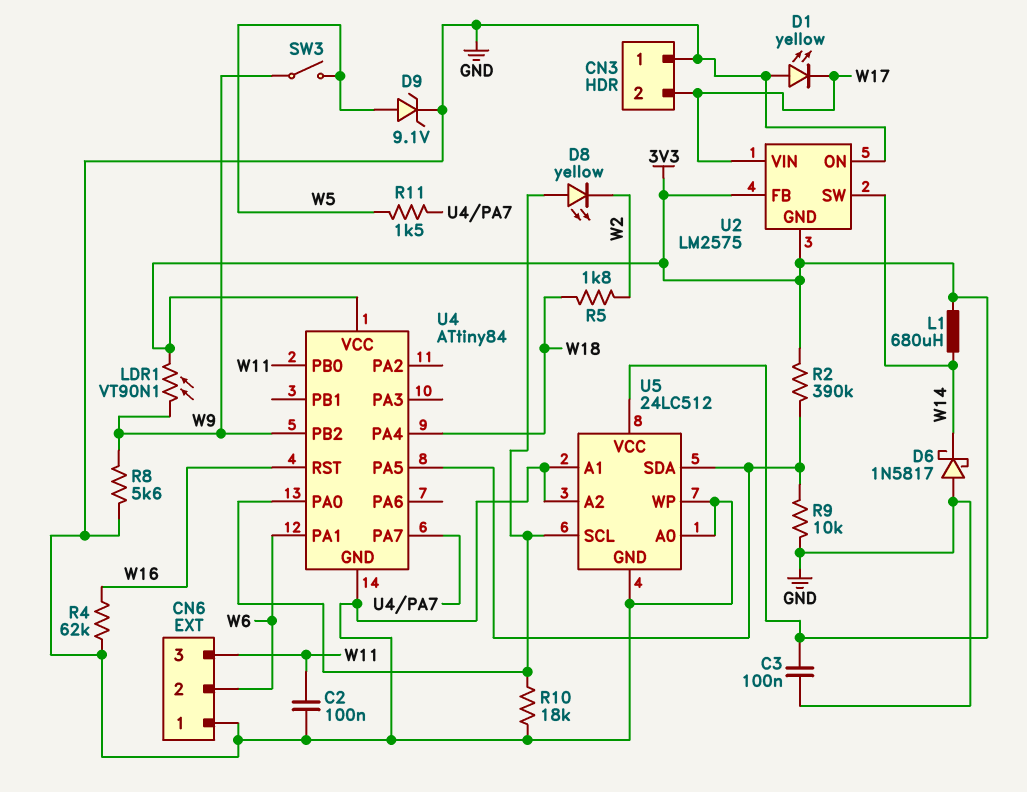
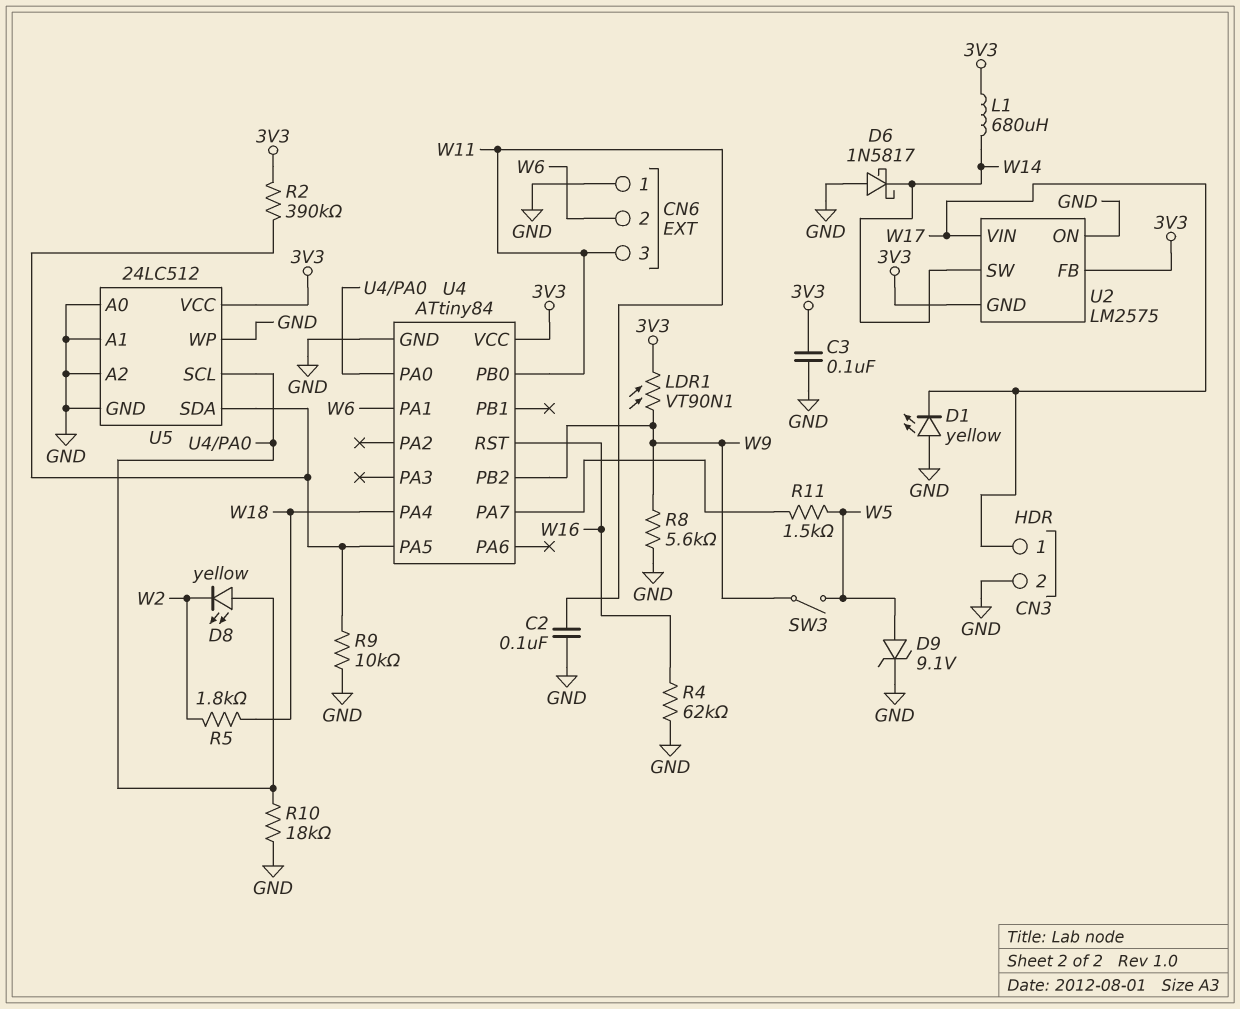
CN3 pin 1: GND -> W17
CN3 pin 2: W17 -> GND

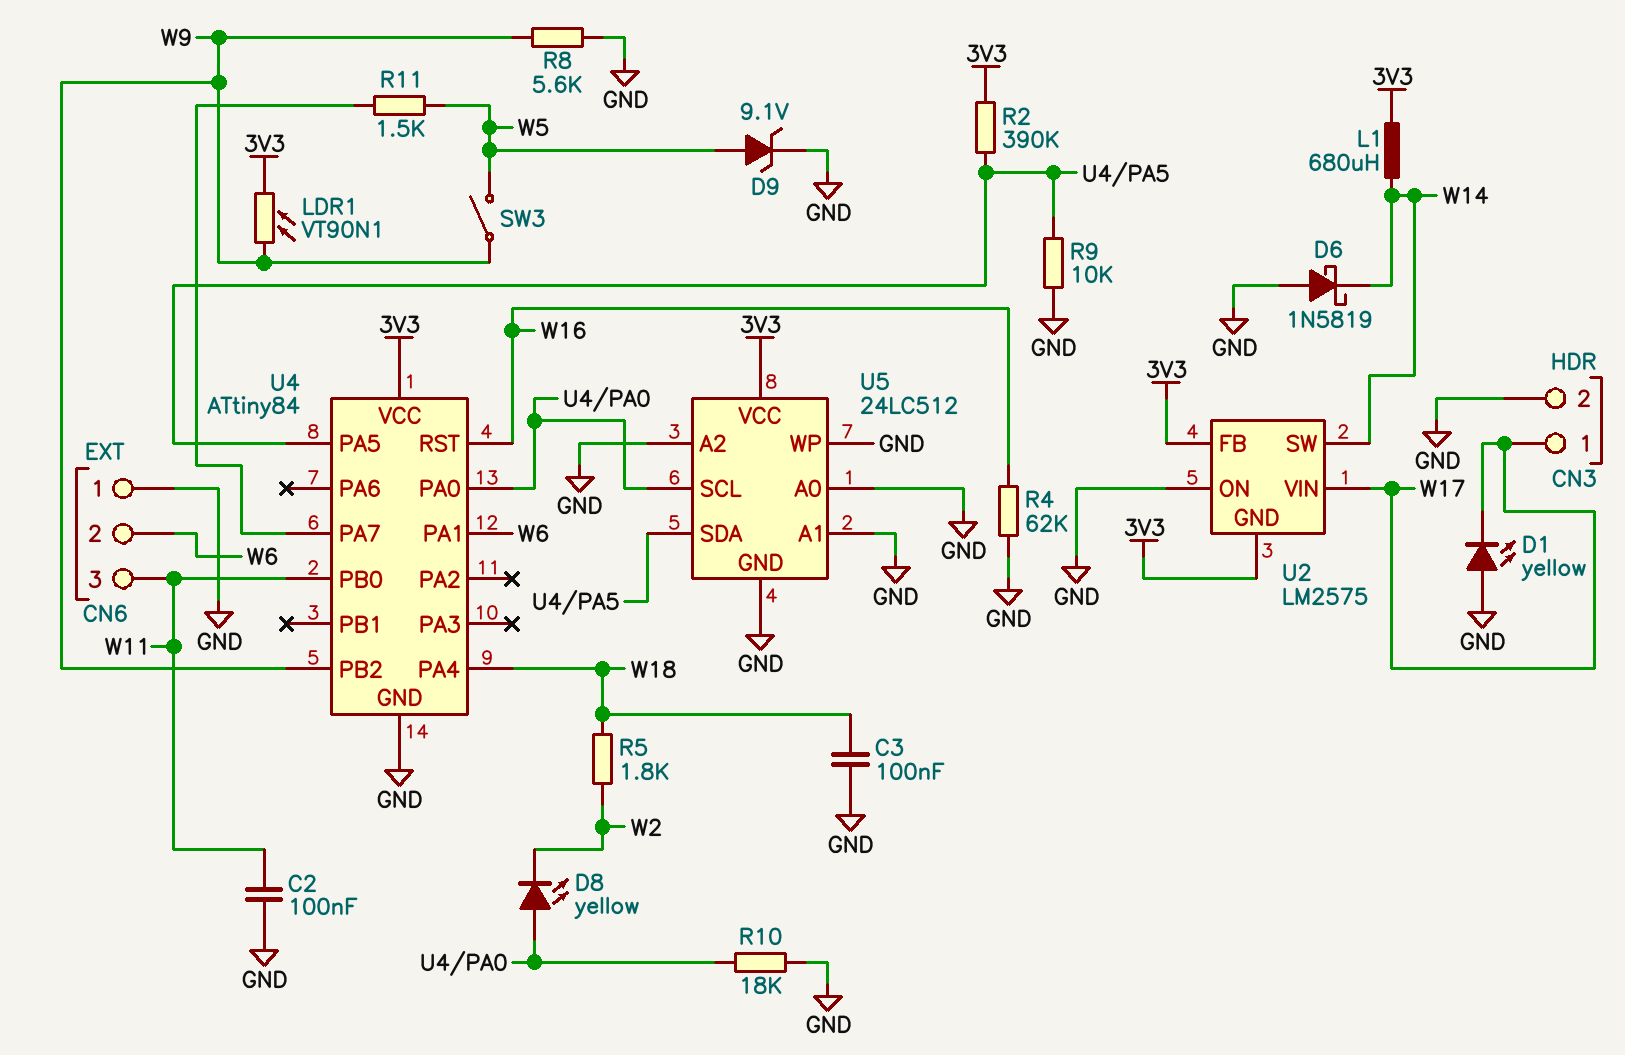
C3: 100nF (3V3, GND) -> 100nF (GND, W18)
D6: schottky 1N5817 (A GND, K W14) -> schottky 1N5819 (A GND, K W14)

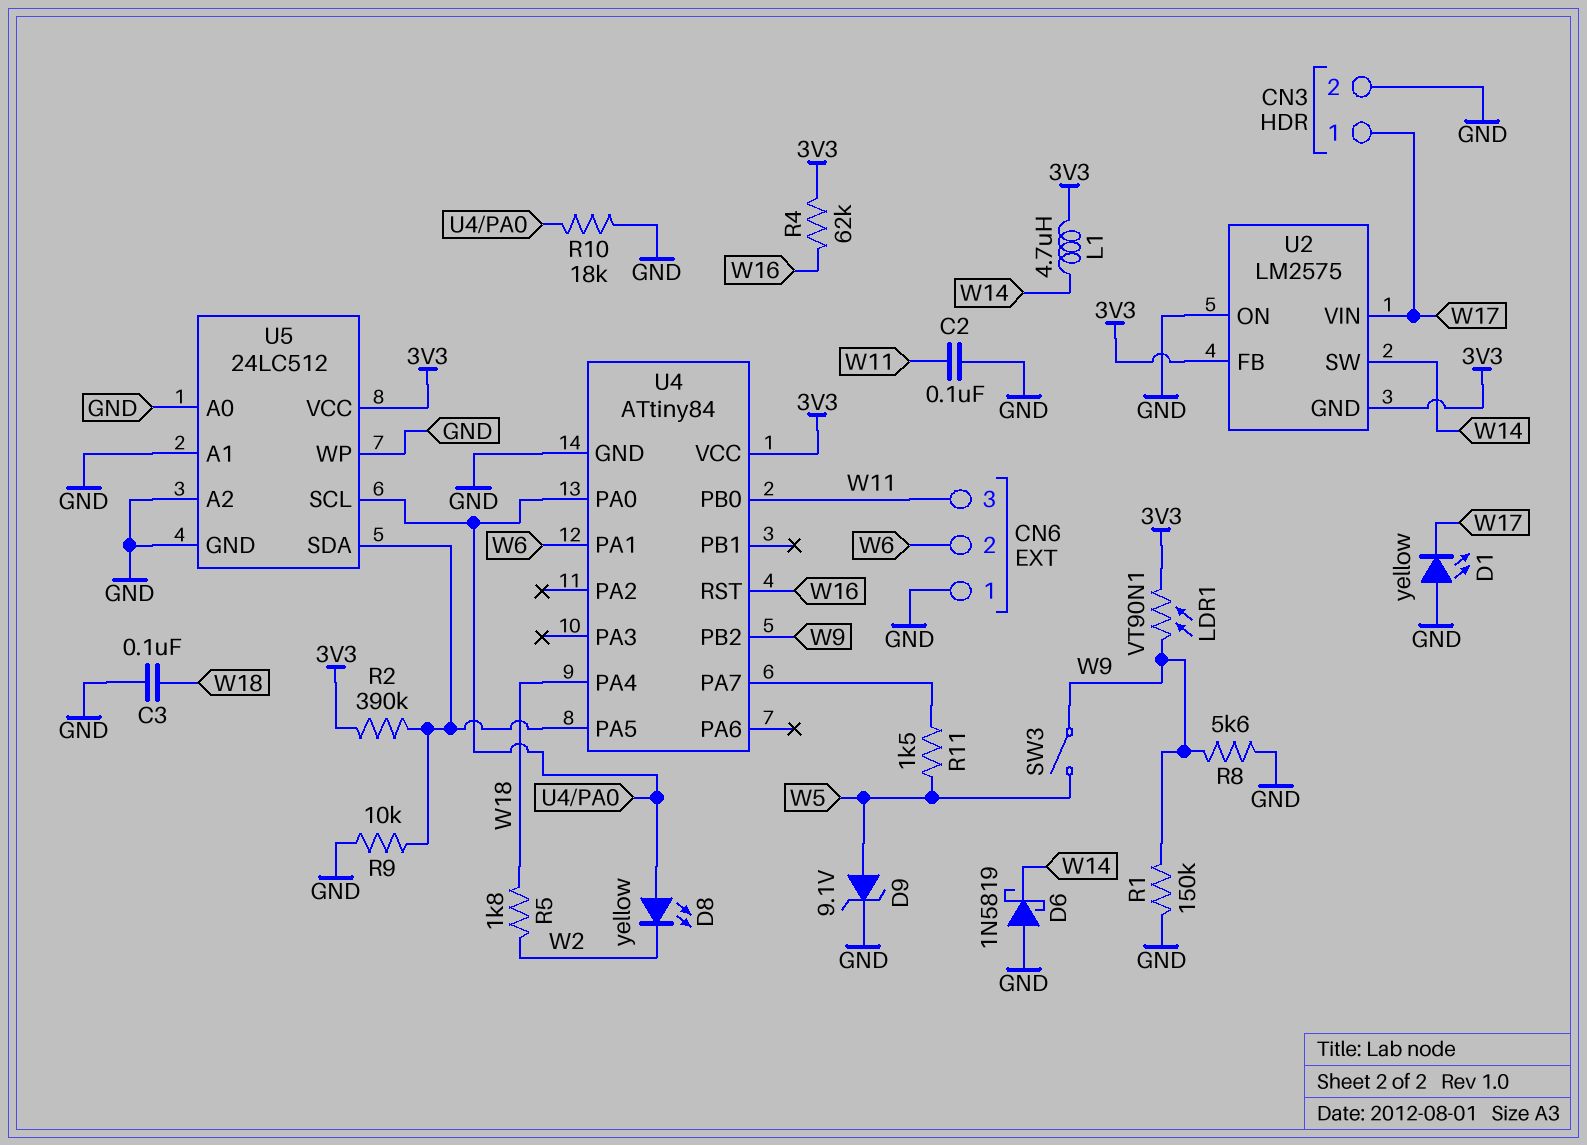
L1: 680uH (3V3, W14) -> 4.7uH (3V3, W14)
R1: none -> 150k (GND, W9)
R4: 62k (GND, W16) -> 62k (3V3, W16)

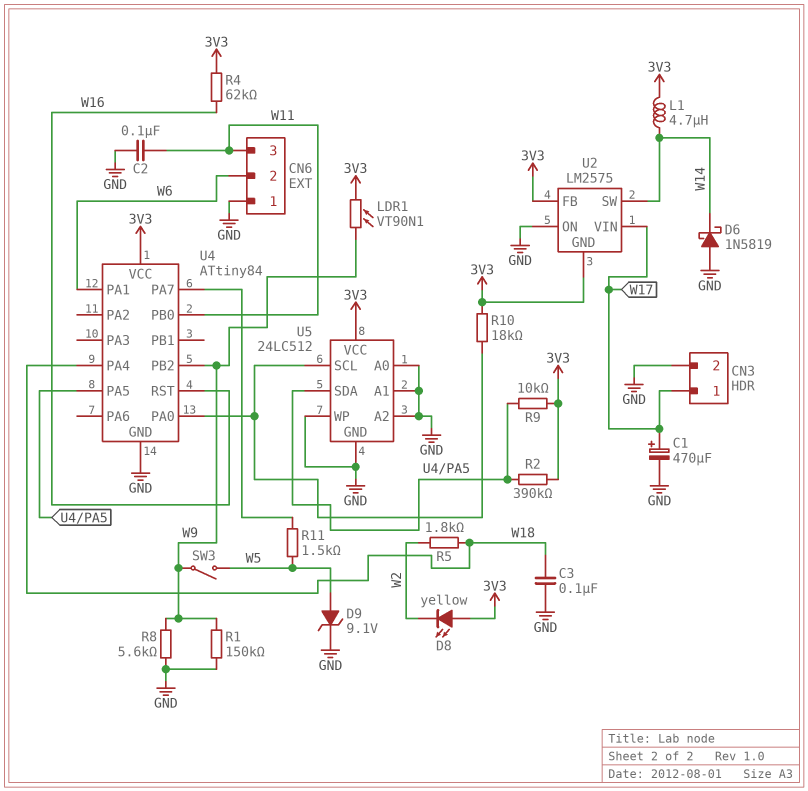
C1: none -> 470uF (plus W17, minus GND)
D1: LED yellow (A GND, K W17) -> none
D8: LED yellow (A U4/PA0, K W2) -> LED yellow (A 3V3, K W2)
R9: 10k (GND, U4/PA5) -> 10k (3V3, U4/PA5)
R10: 18k (GND, U4/PA0) -> 18k (3V3, U4/PA0)

